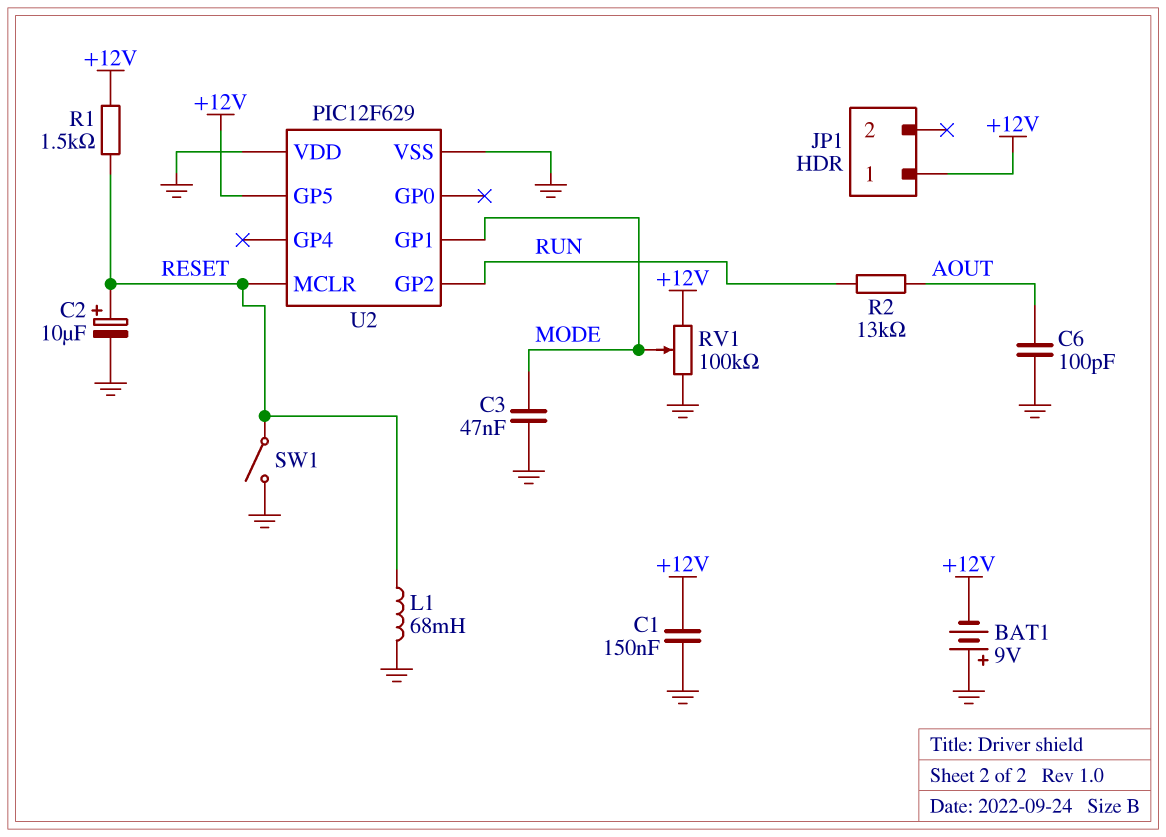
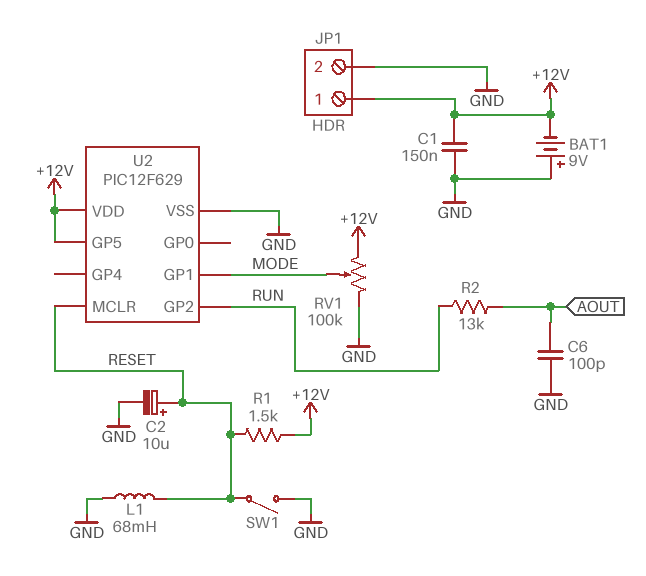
C3: 47nF (GND, MODE) -> none
JP1 pin 2: none -> GND
U2 pin VDD: GND -> +12V

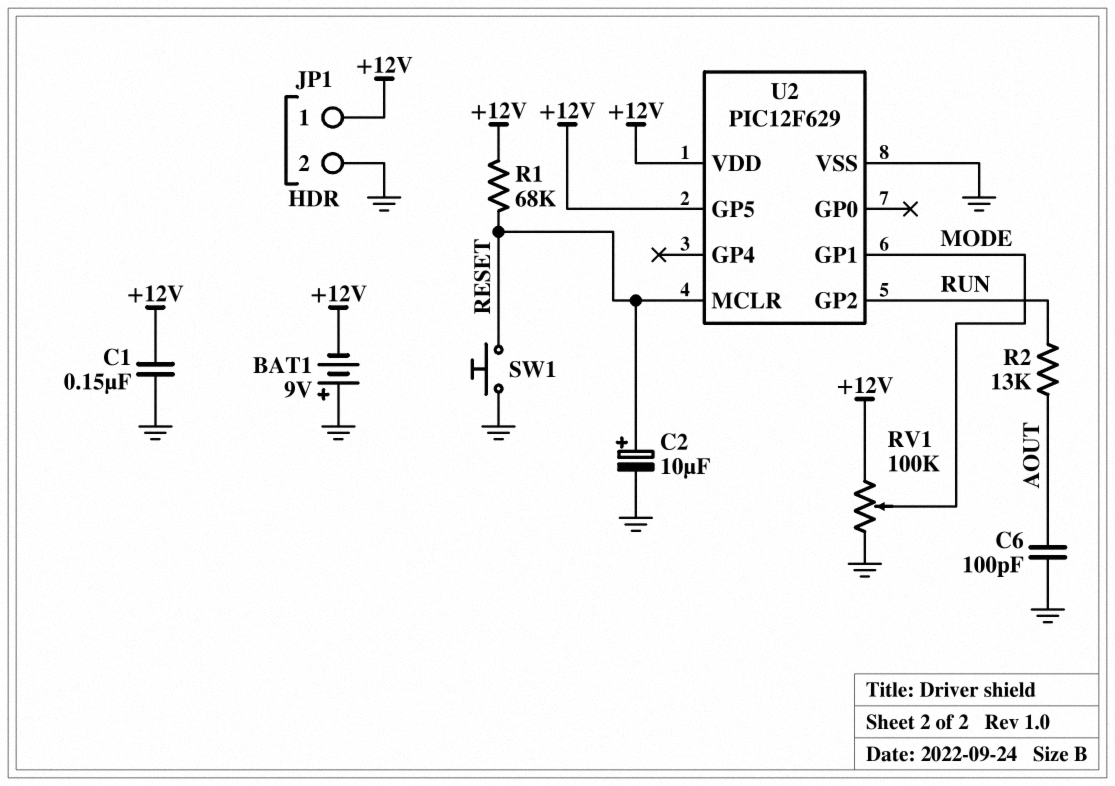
L1: 68mH (GND, RESET) -> none
R1: 1.5k (+12V, RESET) -> 68k (+12V, RESET)
SW1: switch (GND, RESET) -> button (GND, RESET)

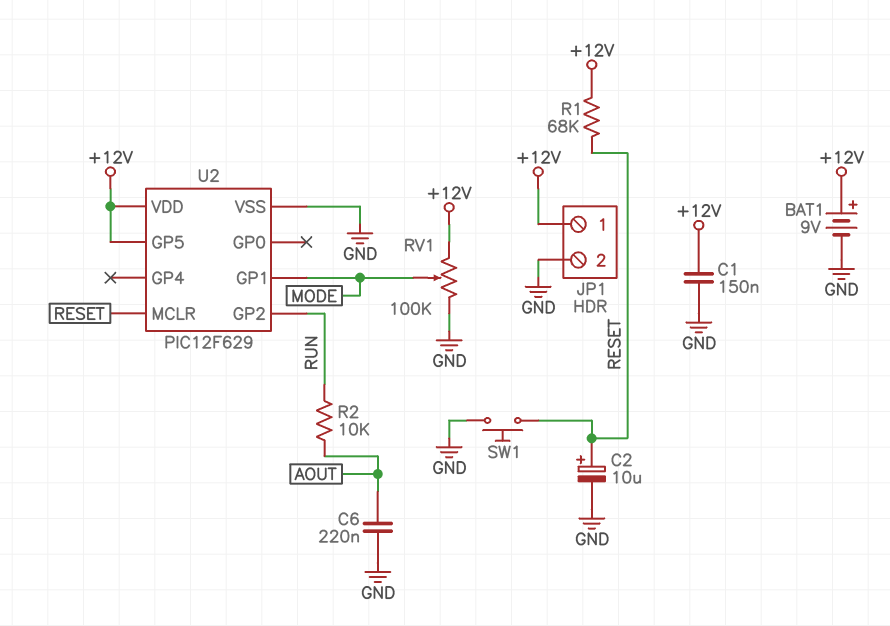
BAT1: 9V (plus GND, minus +12V) -> 9V (plus +12V, minus GND)
C6: 100pF (AOUT, GND) -> 220nF (AOUT, GND)
R2: 13k (AOUT, RUN) -> 10k (AOUT, RUN)

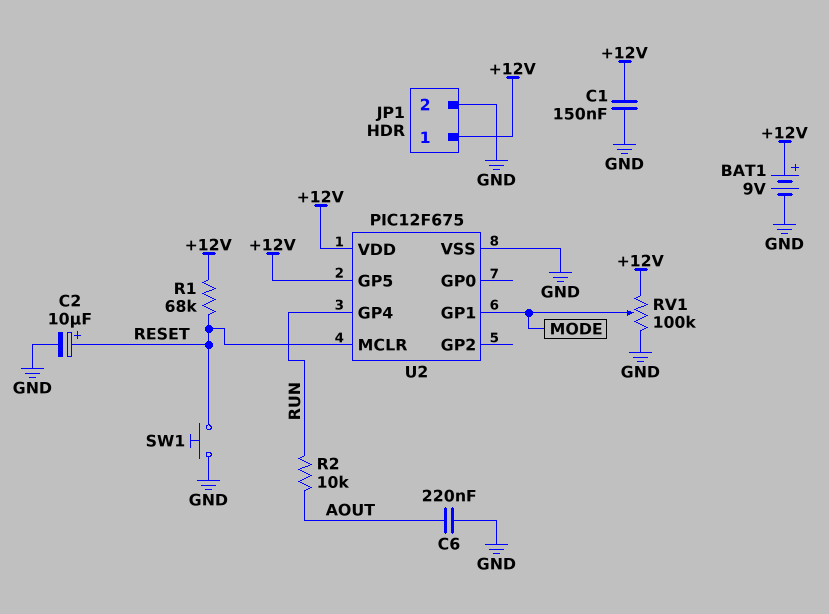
U2: PIC12F629 -> PIC12F675
U2 pin GP2: RUN -> none
U2 pin GP4: none -> RUN

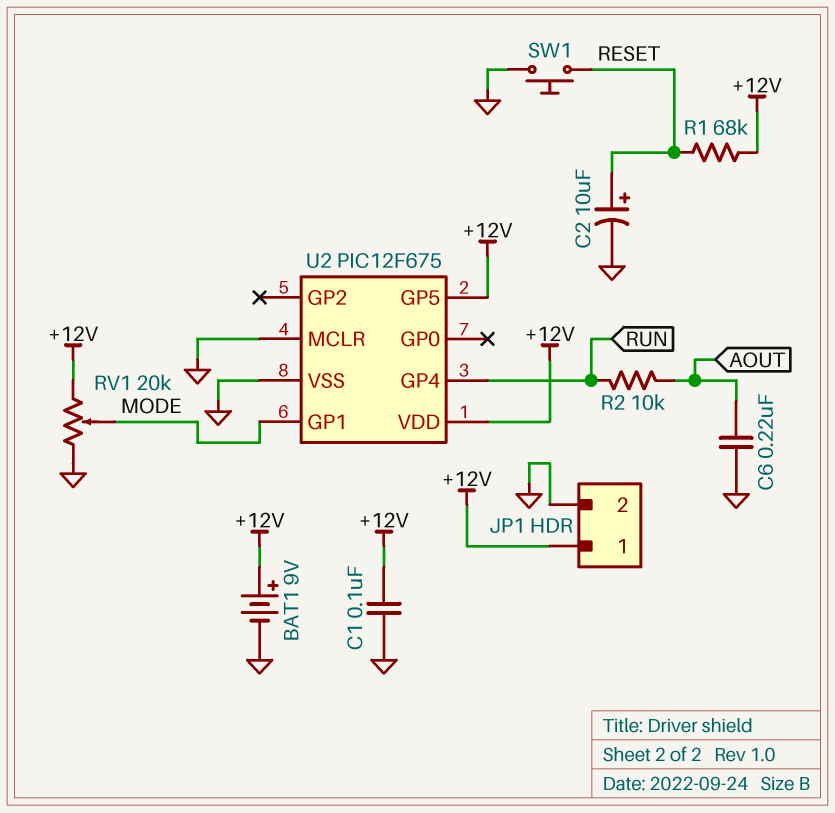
C1: 150nF (+12V, GND) -> 100nF (+12V, GND)
RV1: 100k (+12V, GND, wiper MODE) -> 20k (+12V, GND, wiper MODE)
U2 pin MCLR: RESET -> GND

